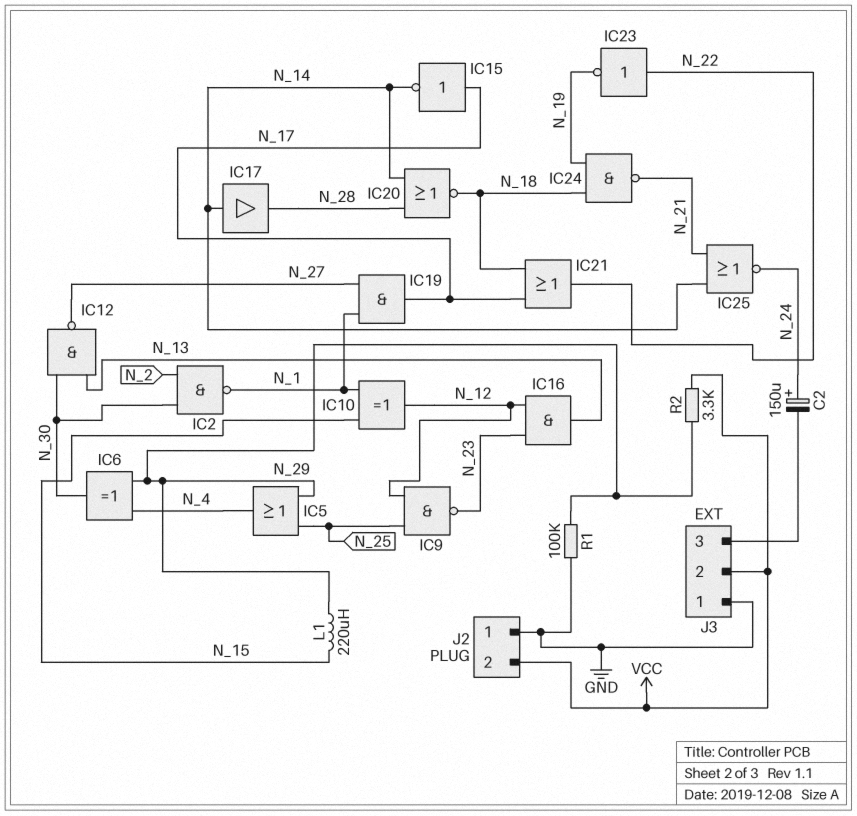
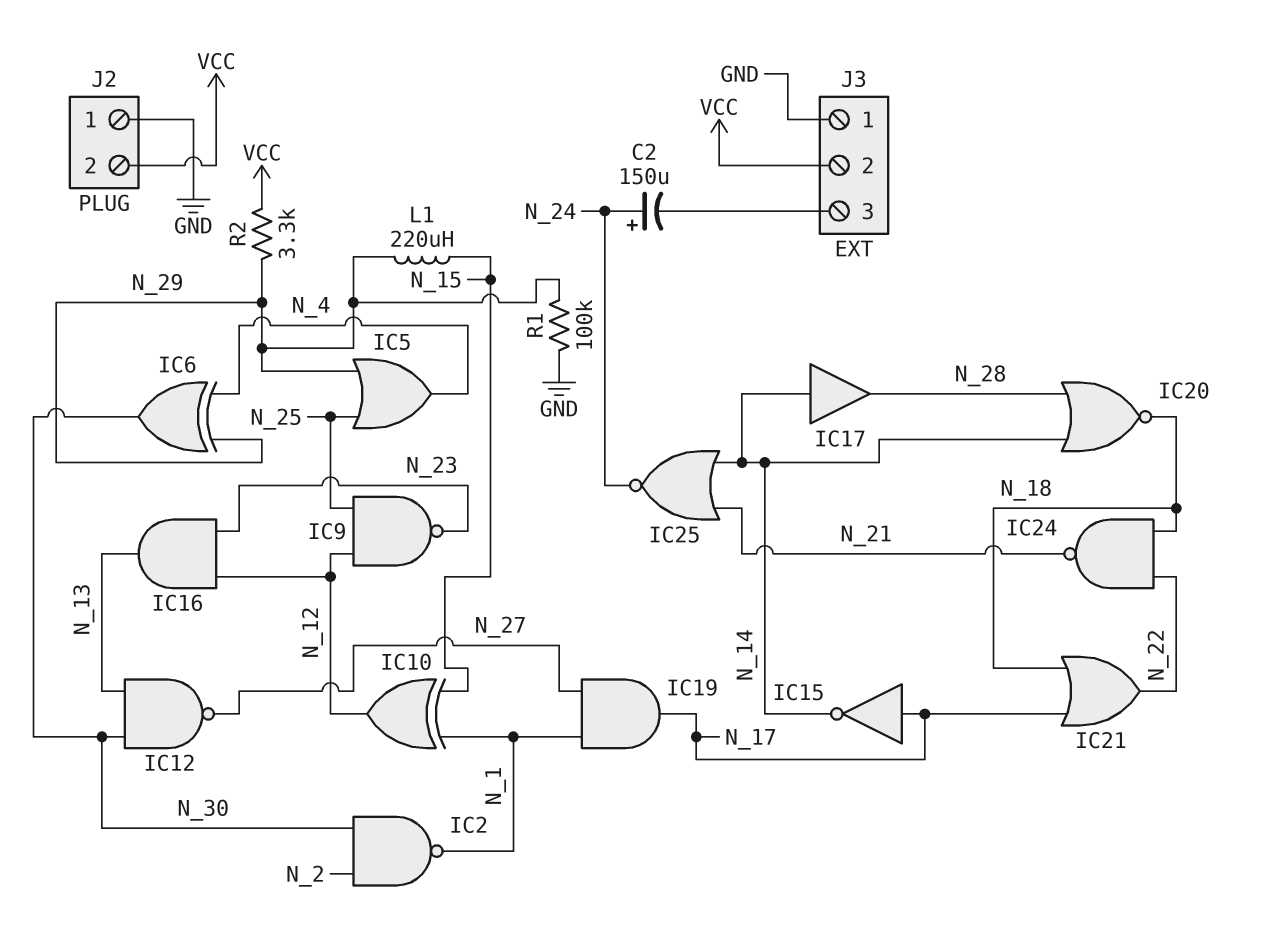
IC23: NOT (in N_22, out N_19) -> none
IC24: NAND (in N_18, in N_19, out N_21) -> NAND (in N_18, in N_22, out N_21)

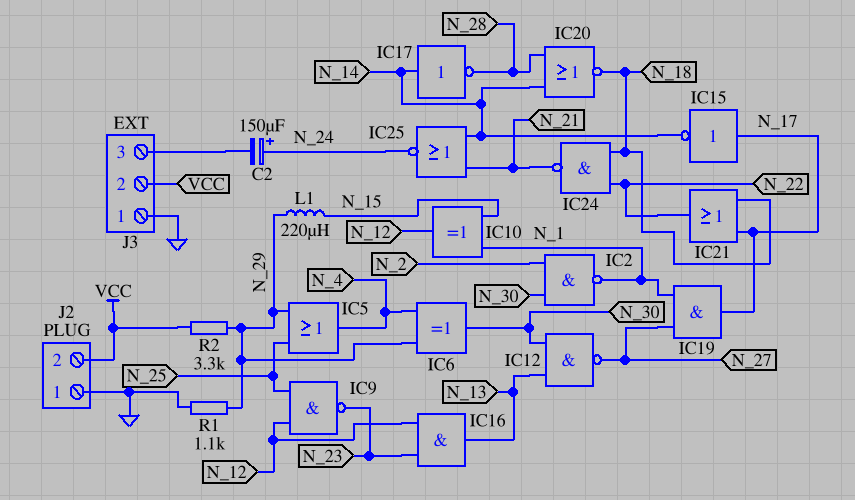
IC17: buffer (in N_14, out N_28) -> NOT (in N_14, out N_28)
R1: 100k (GND, N_29) -> 1.1k (GND, N_29)

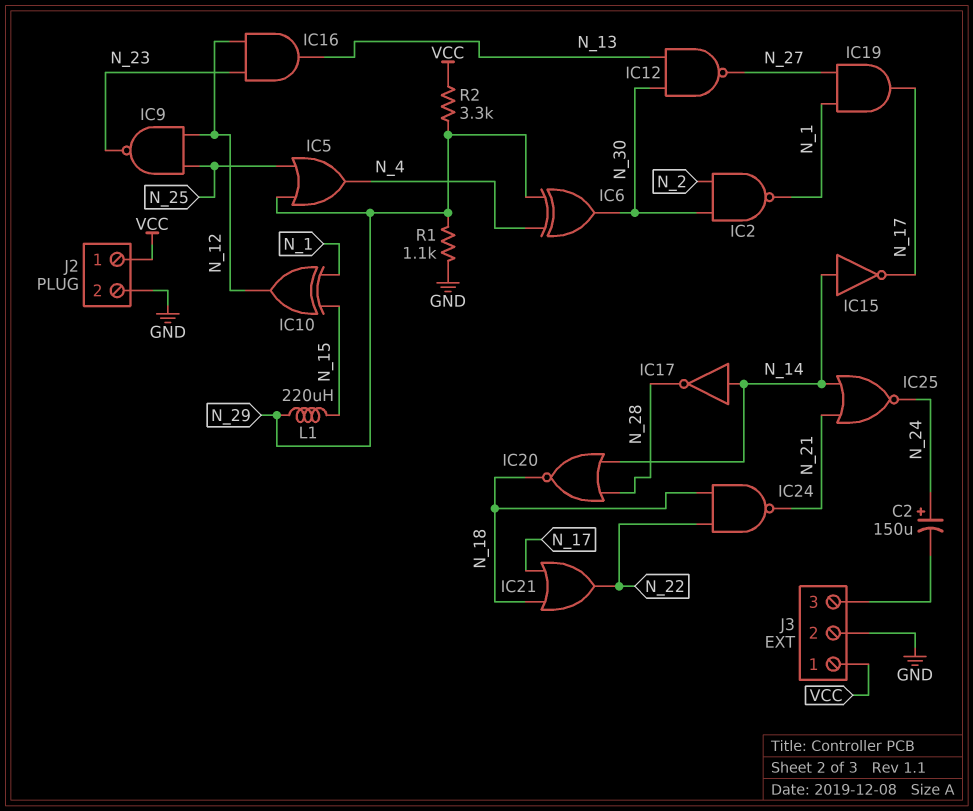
IC15: NOT (in N_17, out N_14) -> NOT (in N_14, out N_17)
J2 pin 1: GND -> VCC
J2 pin 2: VCC -> GND
J3 pin 1: GND -> VCC
J3 pin 2: VCC -> GND

